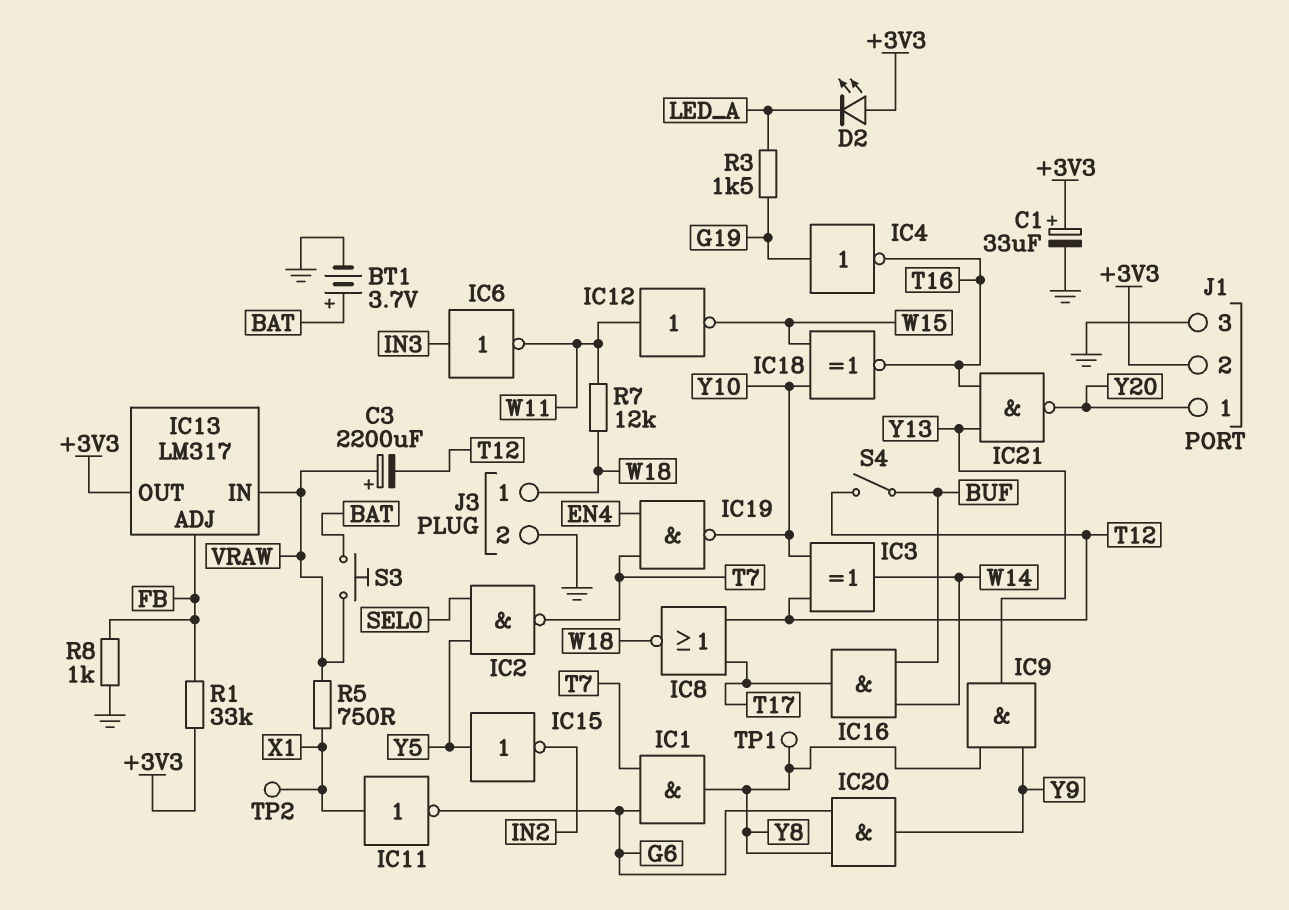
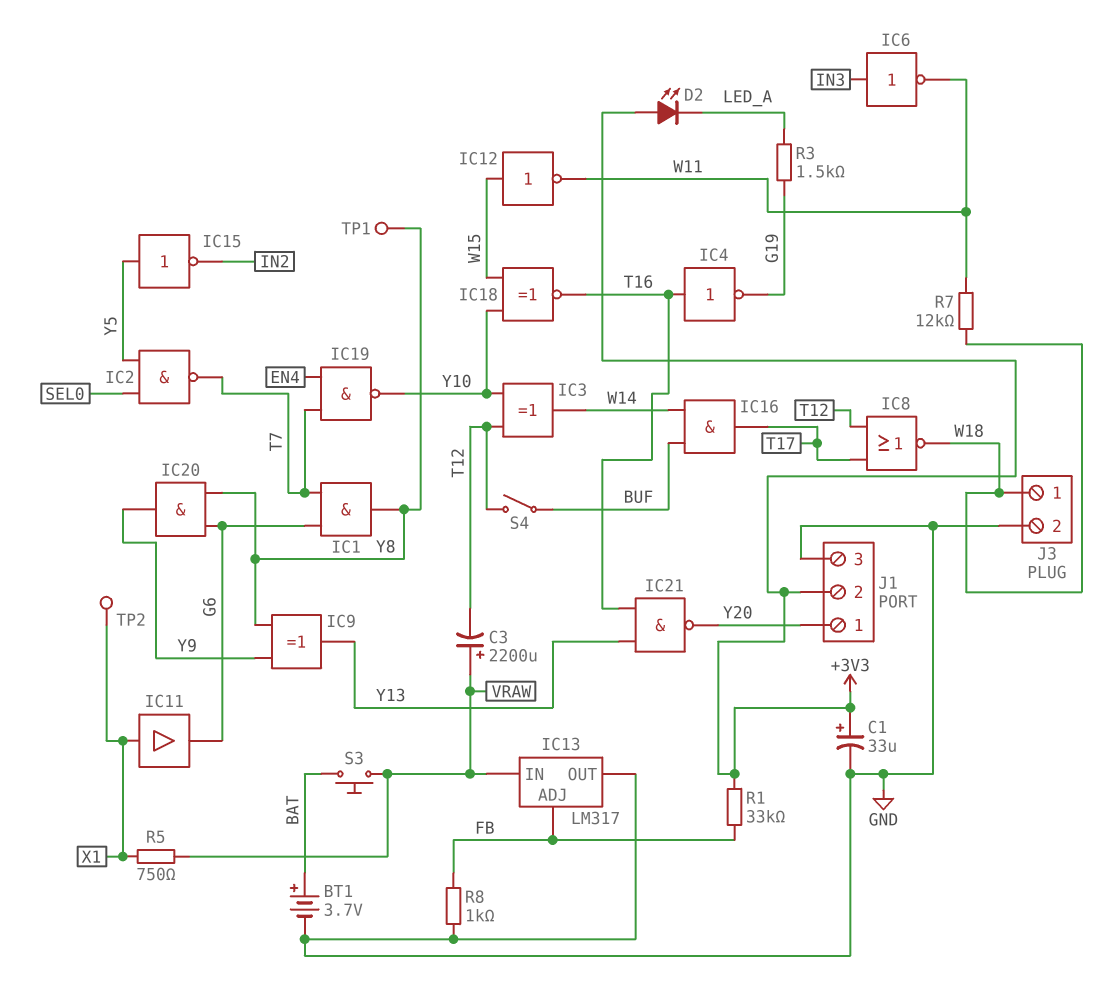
IC4: NOT (in G19, out T16) -> NOT (in T16, out G19)
IC9: AND (in Y8, in Y9, out Y13) -> XOR (in Y8, in Y9, out Y13)
IC11: NOT (in X1, out G6) -> buffer (in X1, out G6)
IC12: NOT (in W11, out W15) -> NOT (in W15, out W11)
IC13 pin OUT: +3V3 -> GND

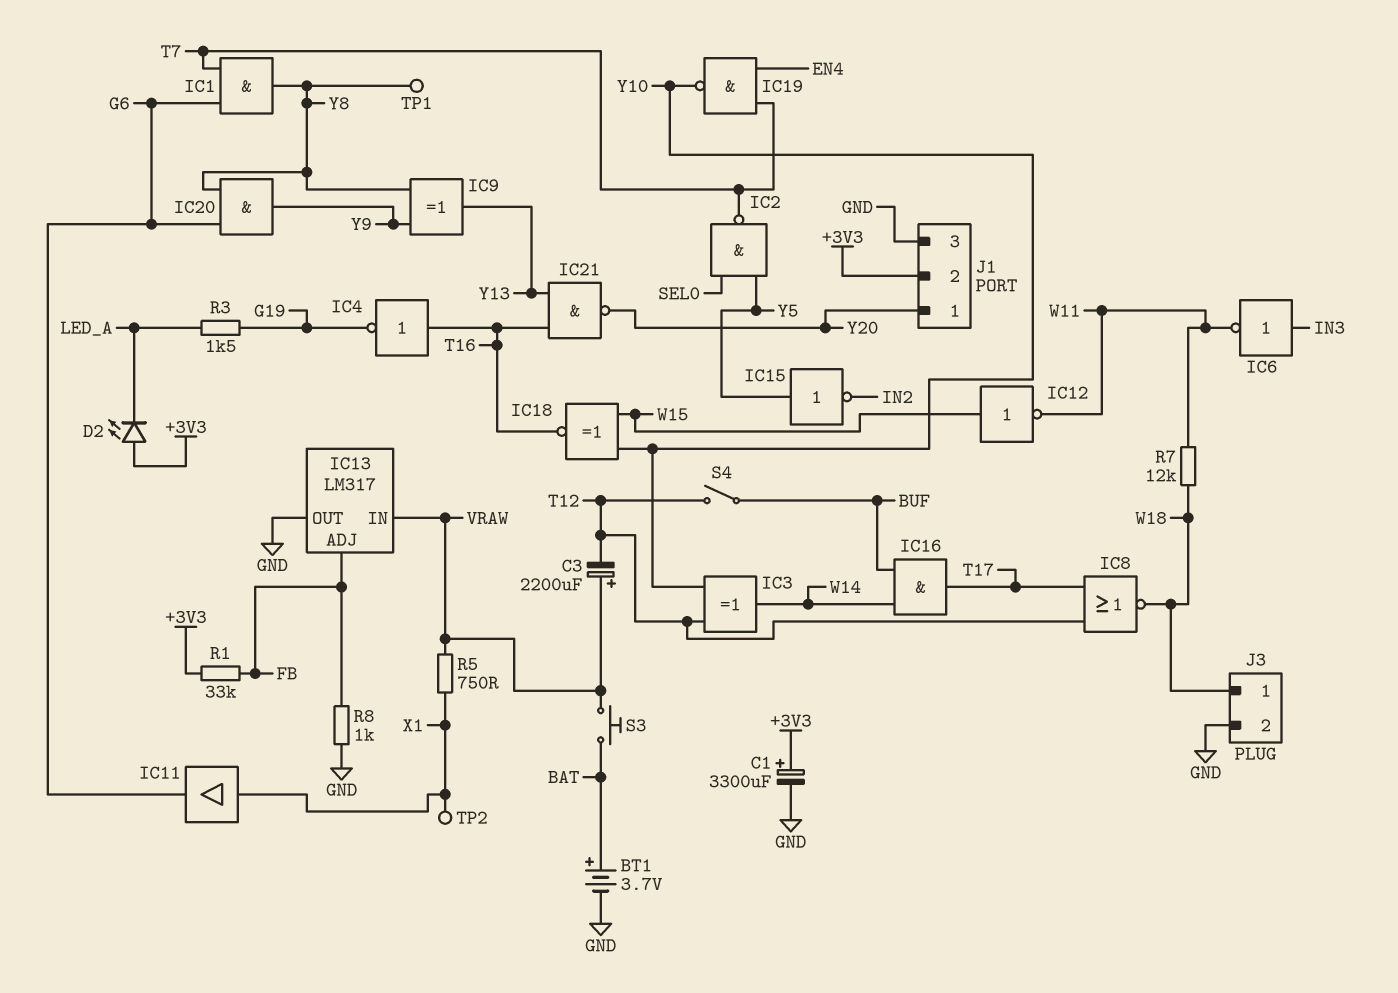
C1: 33uF (plus +3V3, minus GND) -> 3300uF (plus +3V3, minus GND)

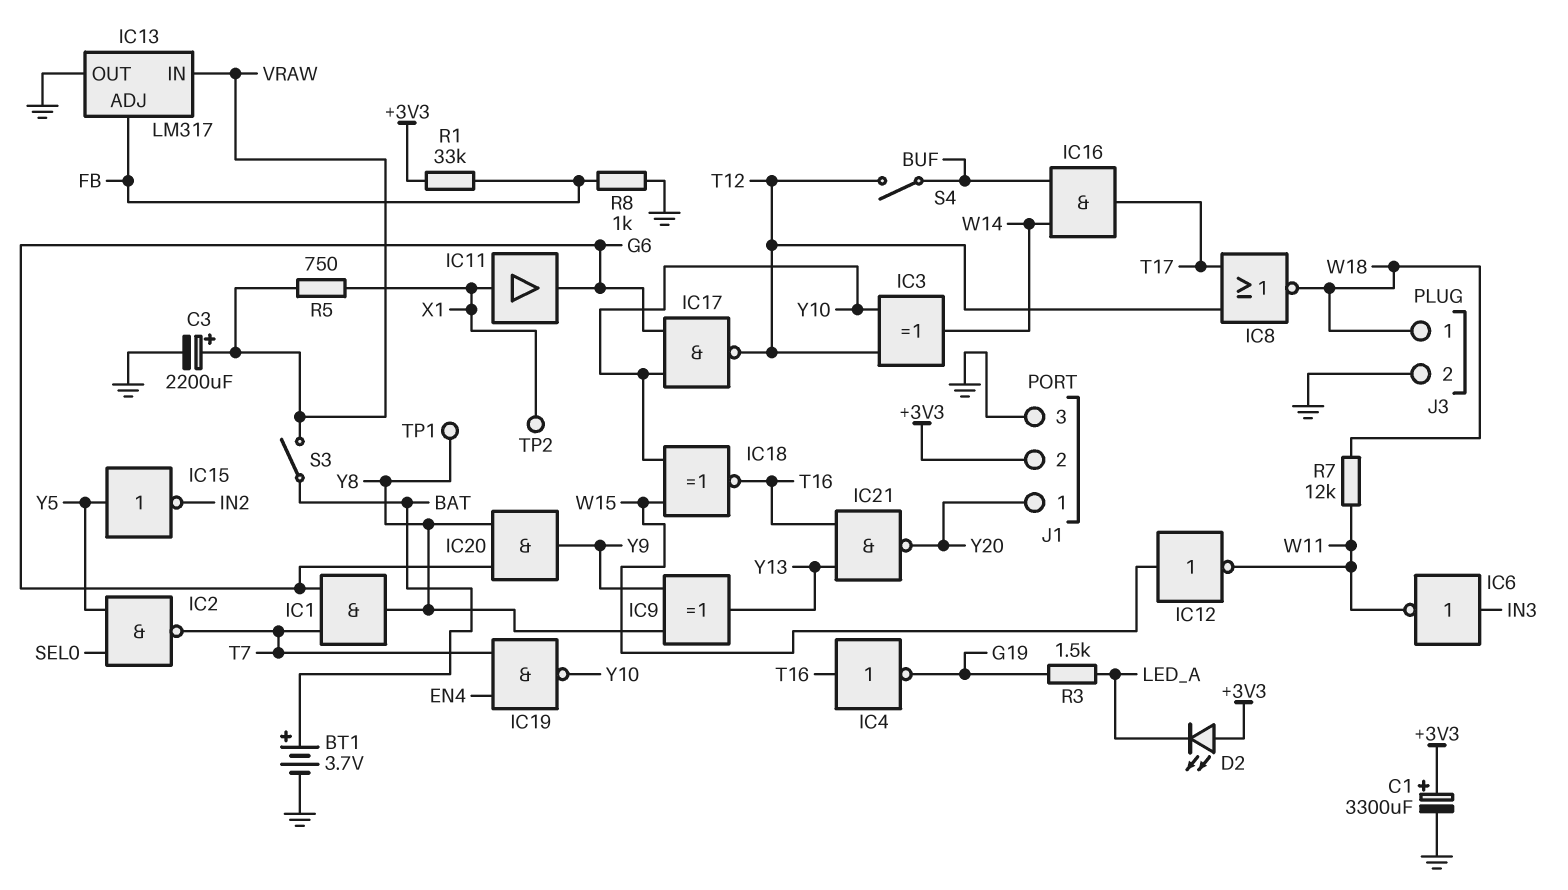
C3: 2200uF (plus VRAW, minus T12) -> 2200uF (plus VRAW, minus GND)
IC17: none -> NAND (in G6, in Y10, out T12)
S3: button (BAT, VRAW) -> switch (BAT, VRAW)

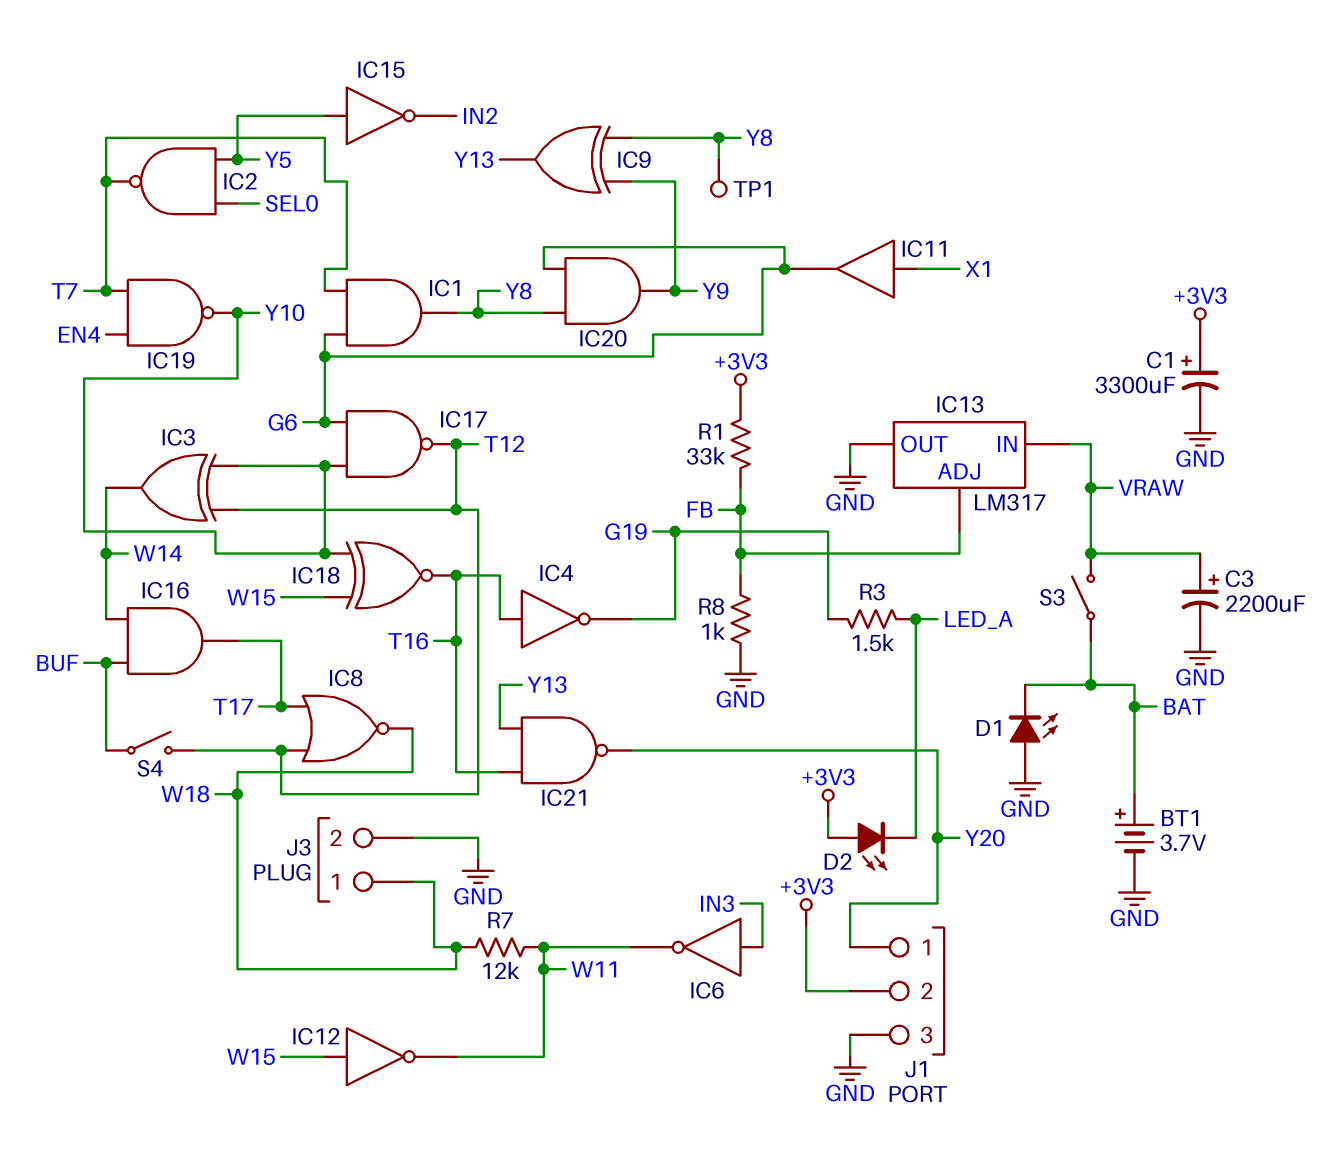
D1: none -> LED (A GND, K BAT)
R5: 750 (VRAW, X1) -> none
TP2: test point (X1) -> none

